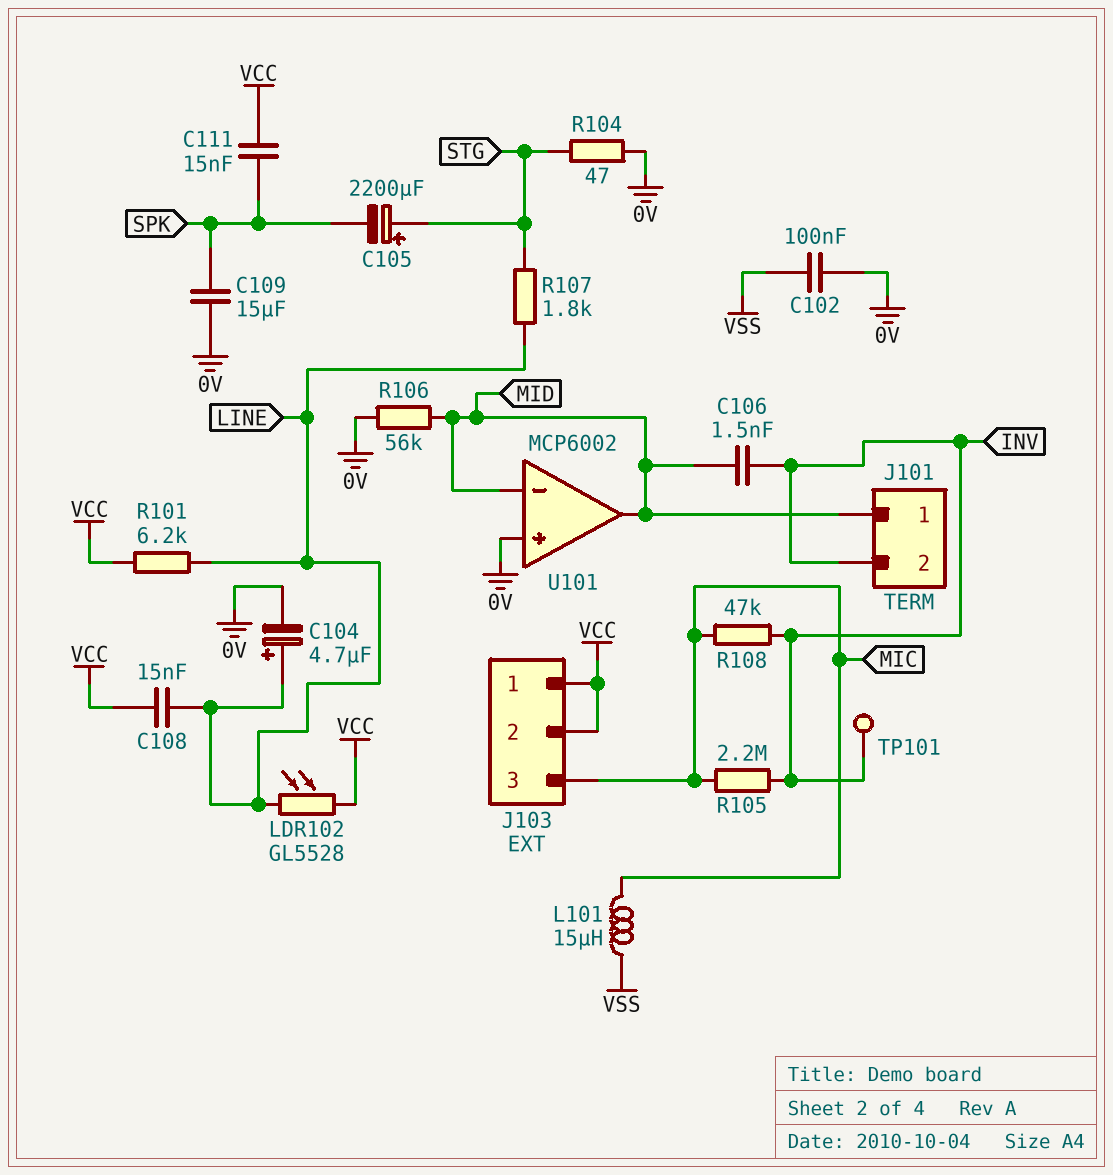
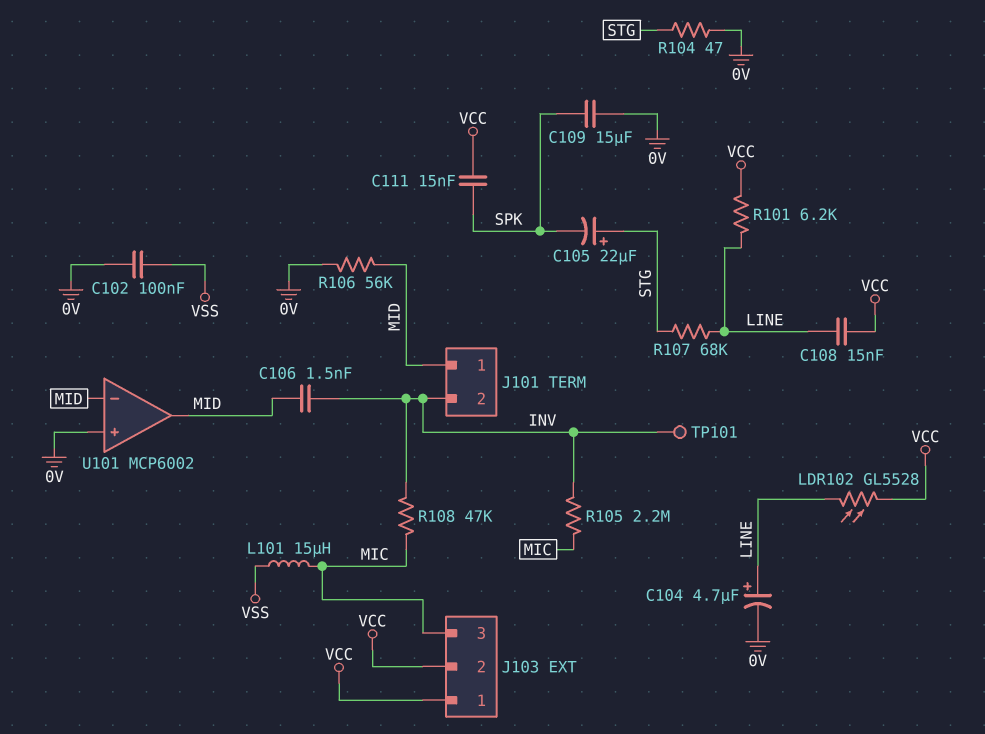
C105: 2200uF (plus STG, minus SPK) -> 22uF (plus STG, minus SPK)
R107: 1.8k (LINE, STG) -> 68k (LINE, STG)

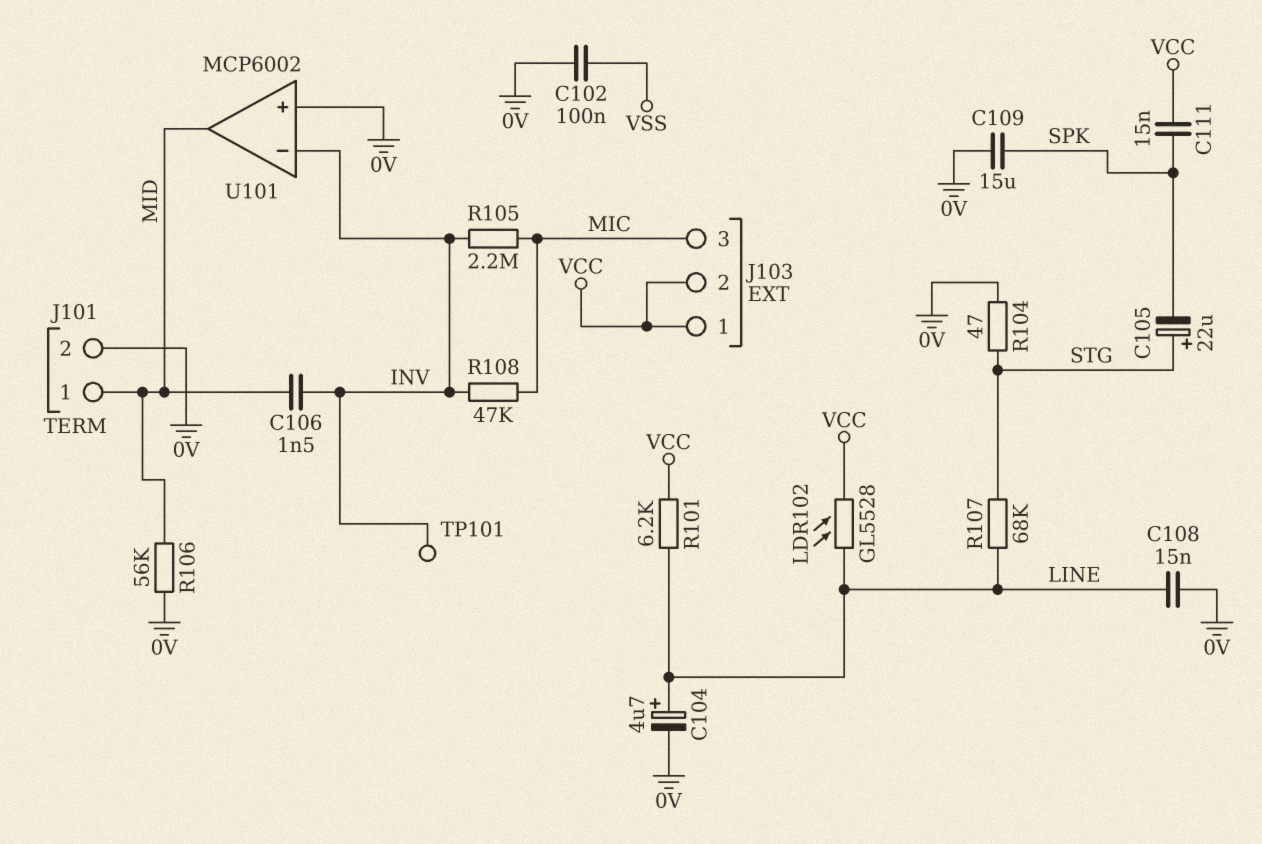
C108: 15nF (LINE, VCC) -> 15nF (0V, LINE)
J101 pin 2: INV -> 0V
L101: 15uH (MIC, VSS) -> none
U101 pin in-: MID -> INV

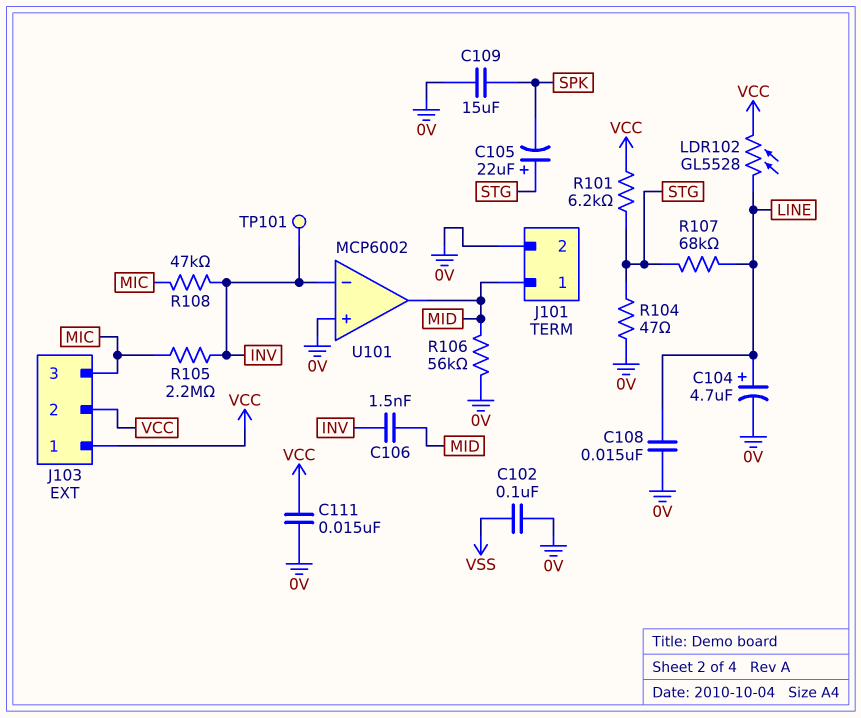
C111: 15nF (SPK, VCC) -> 15nF (0V, VCC)
R101: 6.2k (LINE, VCC) -> 6.2k (STG, VCC)

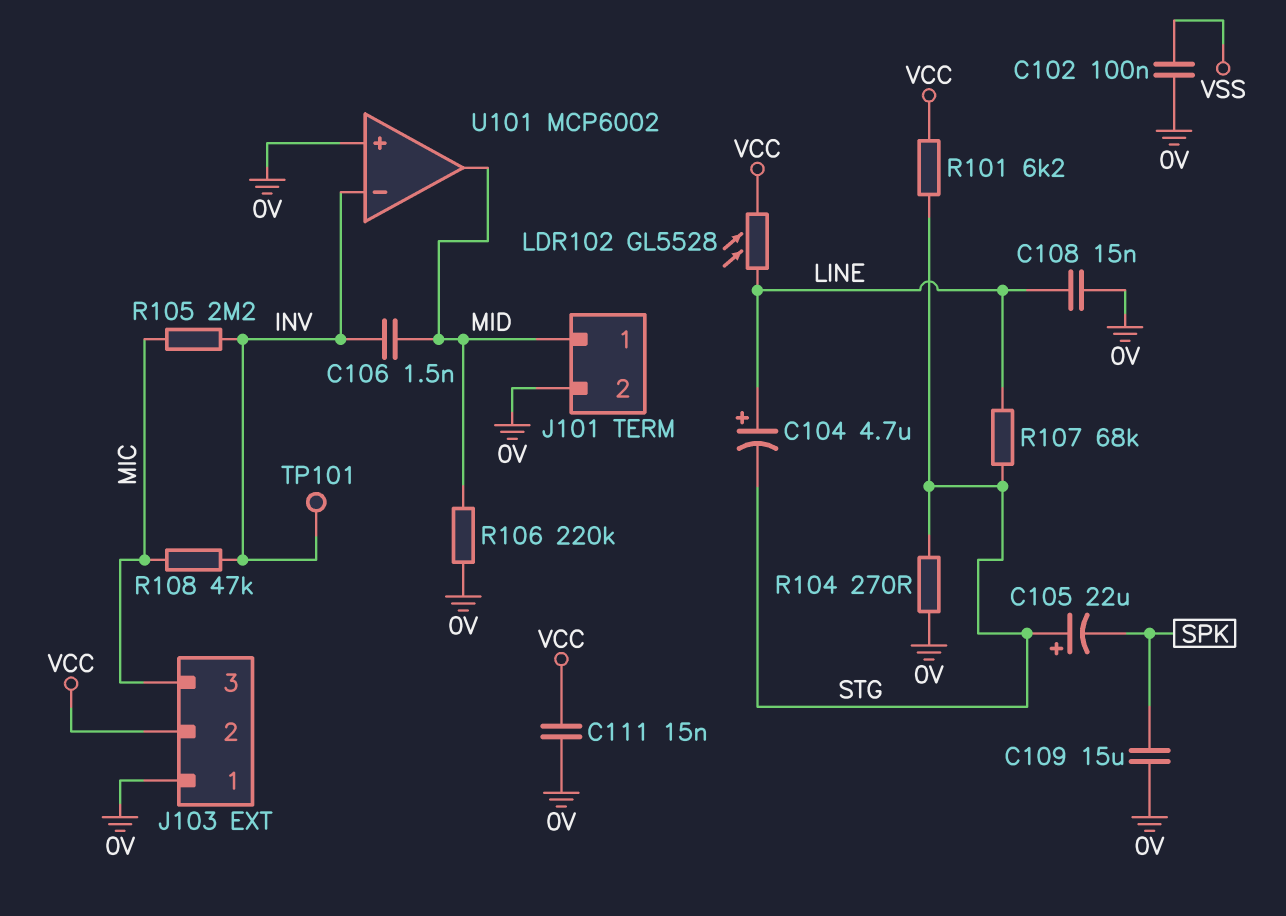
C104: 4.7uF (plus LINE, minus 0V) -> 4.7uF (plus LINE, minus STG)
J103 pin 1: VCC -> 0V
R104: 47 (0V, STG) -> 270 (0V, STG)
R106: 56k (0V, MID) -> 220k (0V, MID)

